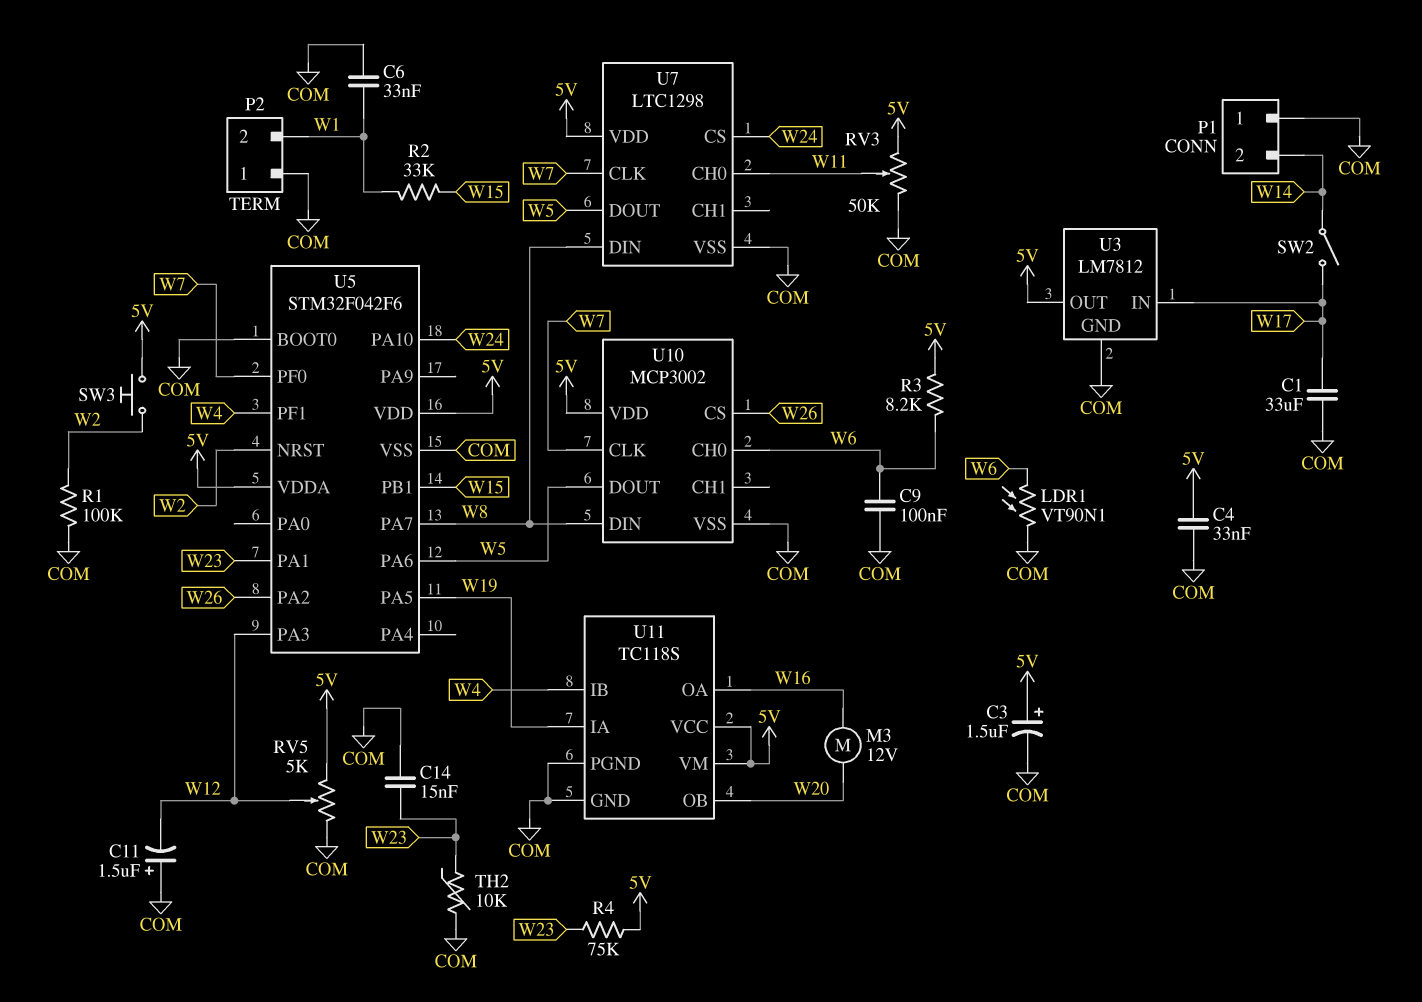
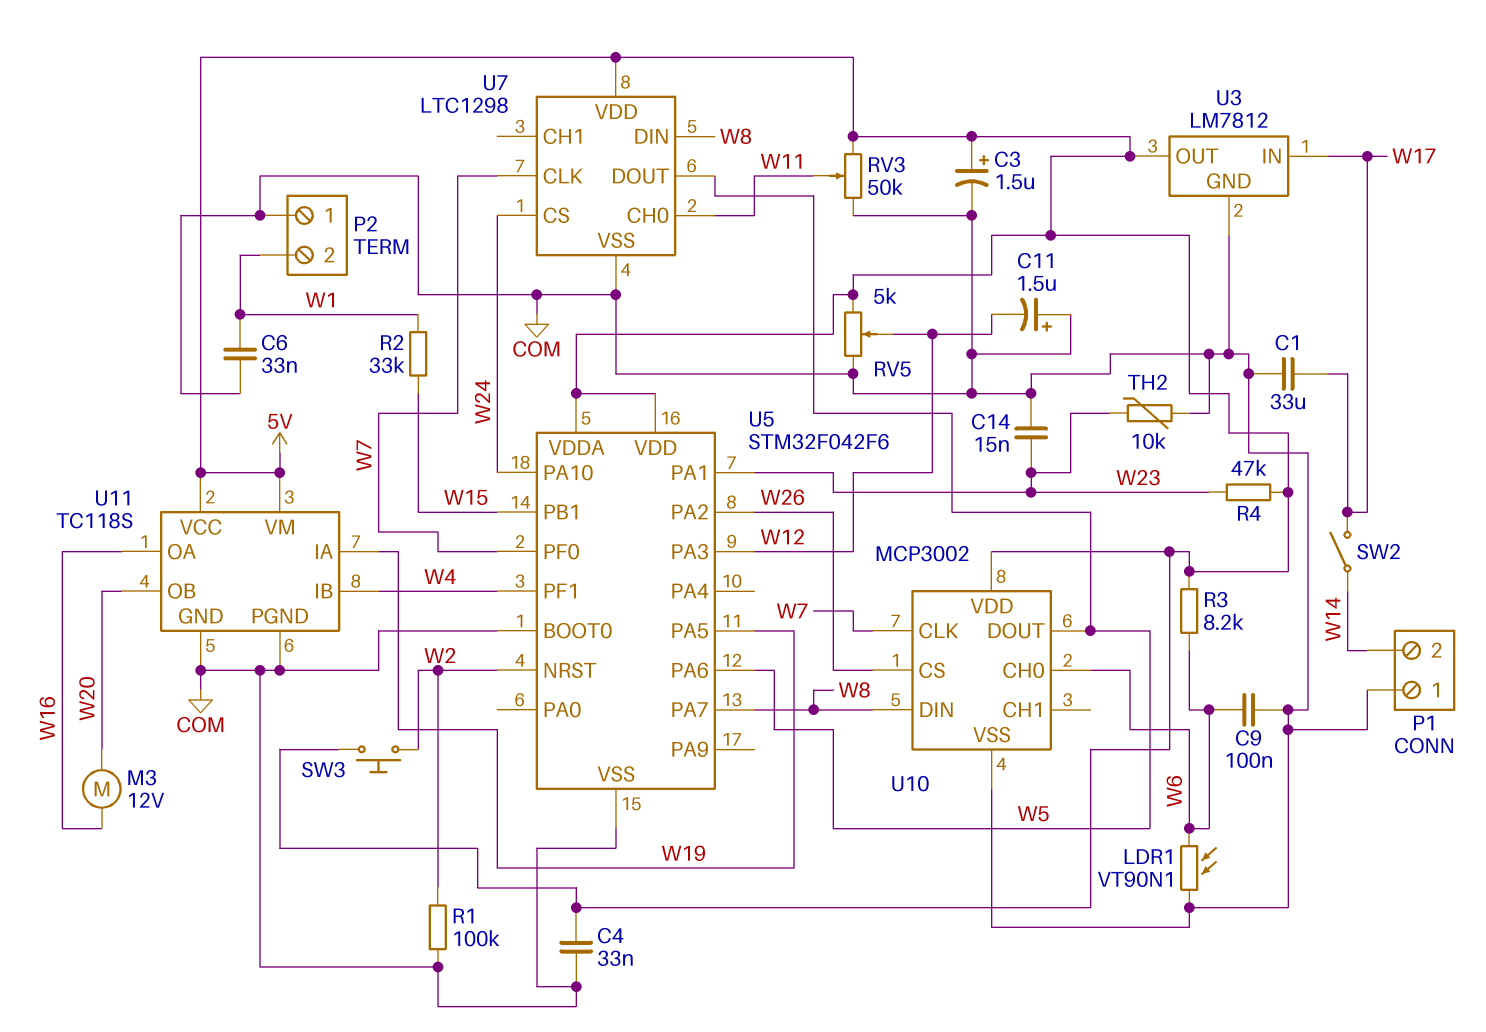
R4: 75k (5V, W23) -> 47k (5V, W23)

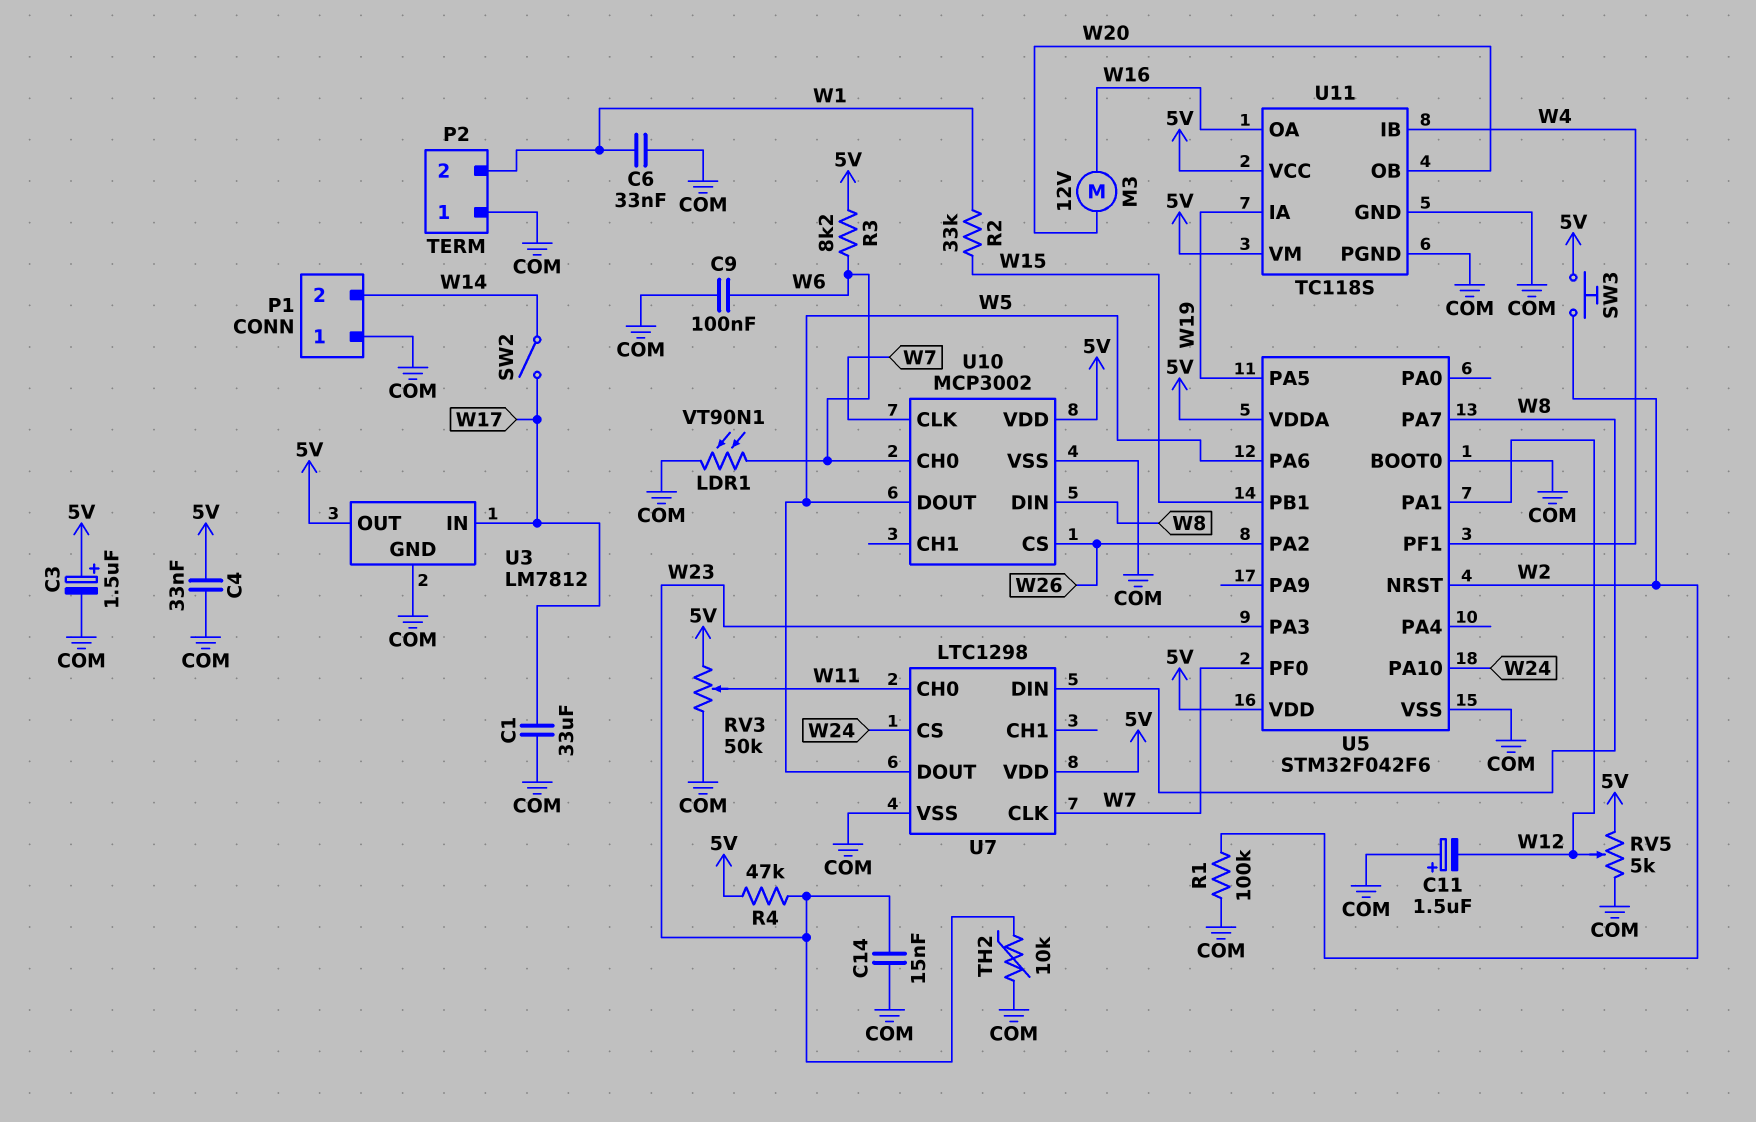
U5 pin PA1: W23 -> W12
U5 pin PA3: W12 -> W23

